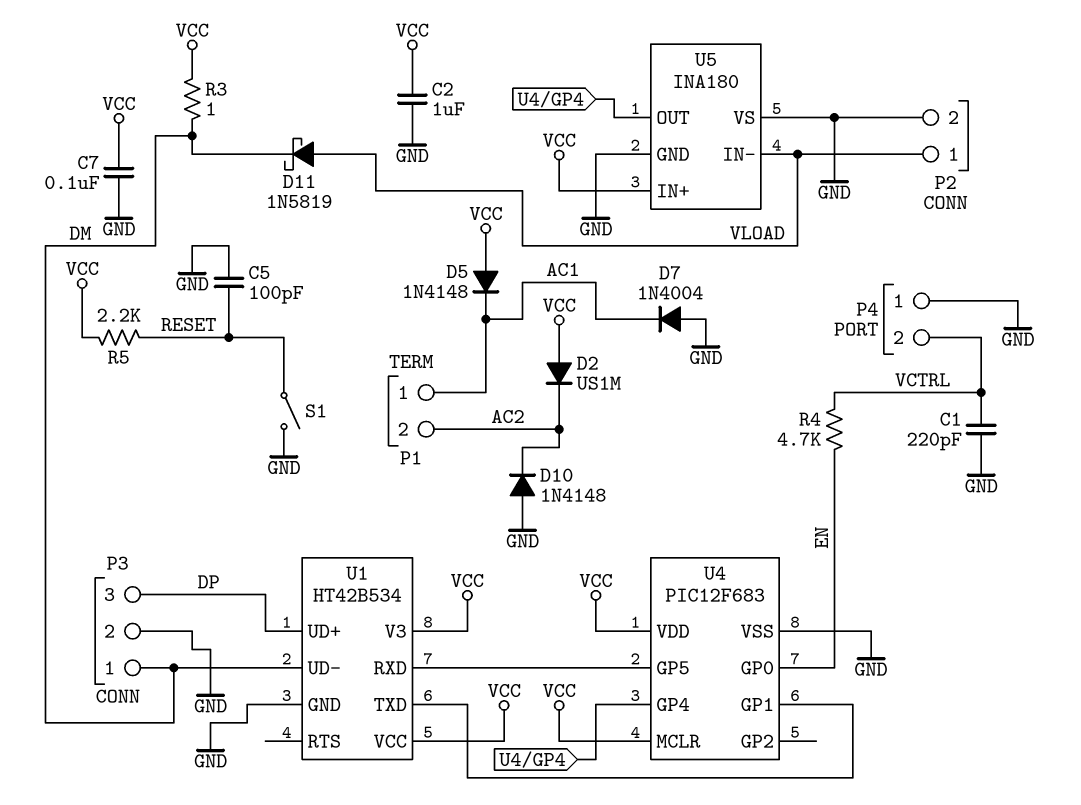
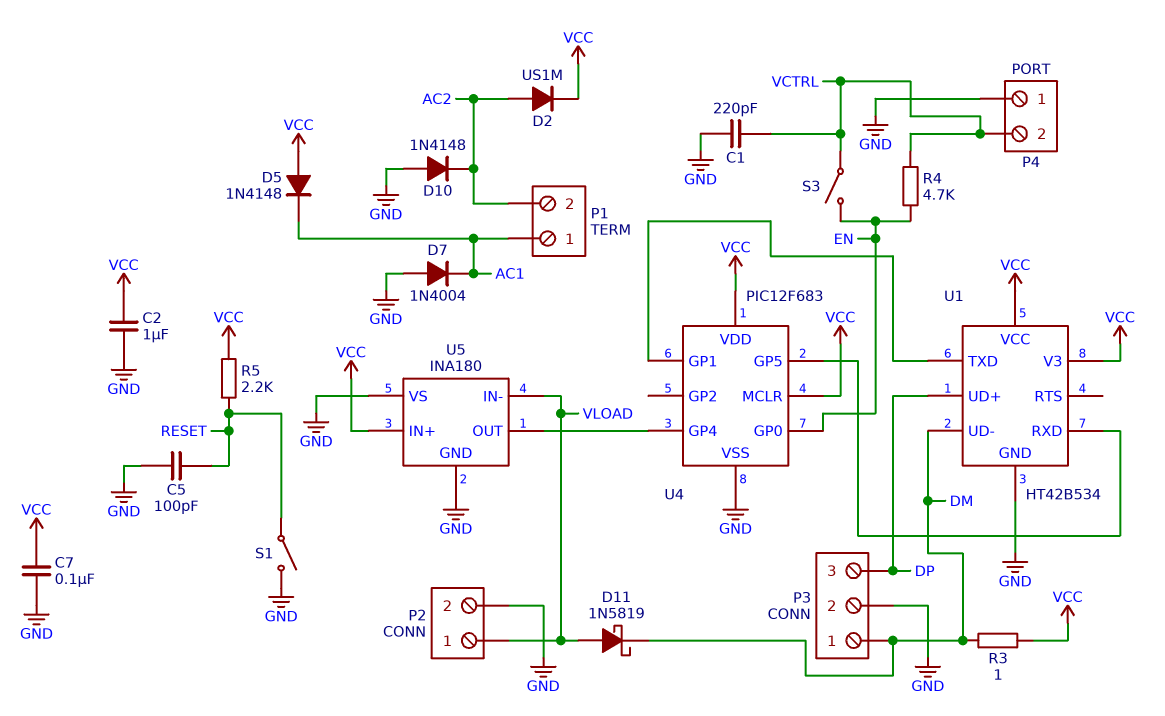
D2: diode US1M (A VCC, K AC2) -> diode US1M (A AC2, K VCC)
S3: none -> switch (EN, VCTRL)

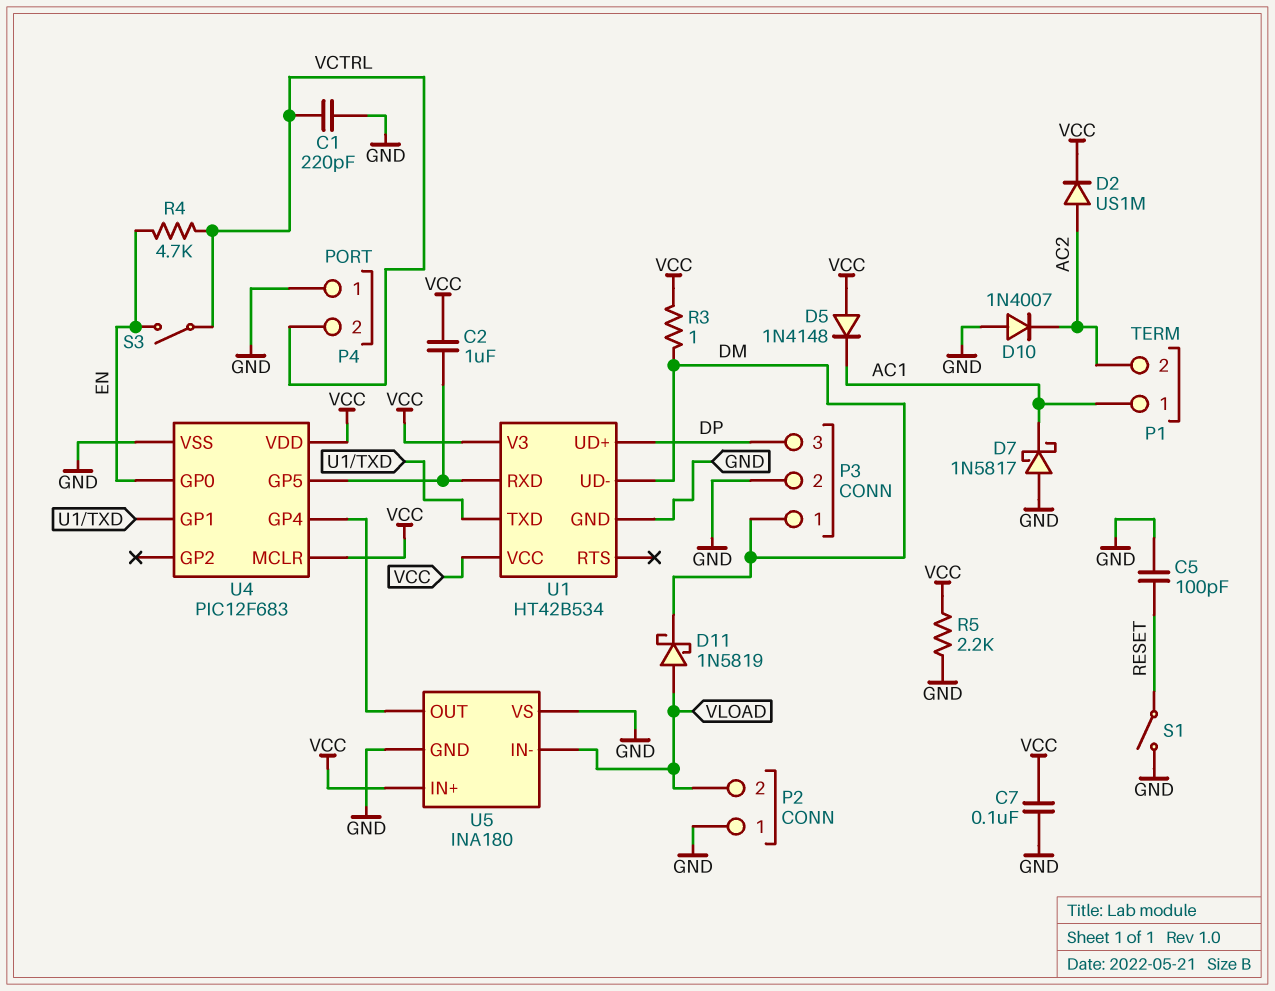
C2: 1uF (GND, VCC) -> 1uF (U1/RXD, VCC)
D7: diode 1N4004 (A GND, K AC1) -> schottky 1N5817 (A GND, K AC1)
D10: diode 1N4148 (A GND, K AC2) -> diode 1N4007 (A GND, K AC2)
P2 pin 1: VLOAD -> GND
P2 pin 2: GND -> VLOAD
R5: 2.2k (RESET, VCC) -> 2.2k (GND, VCC)

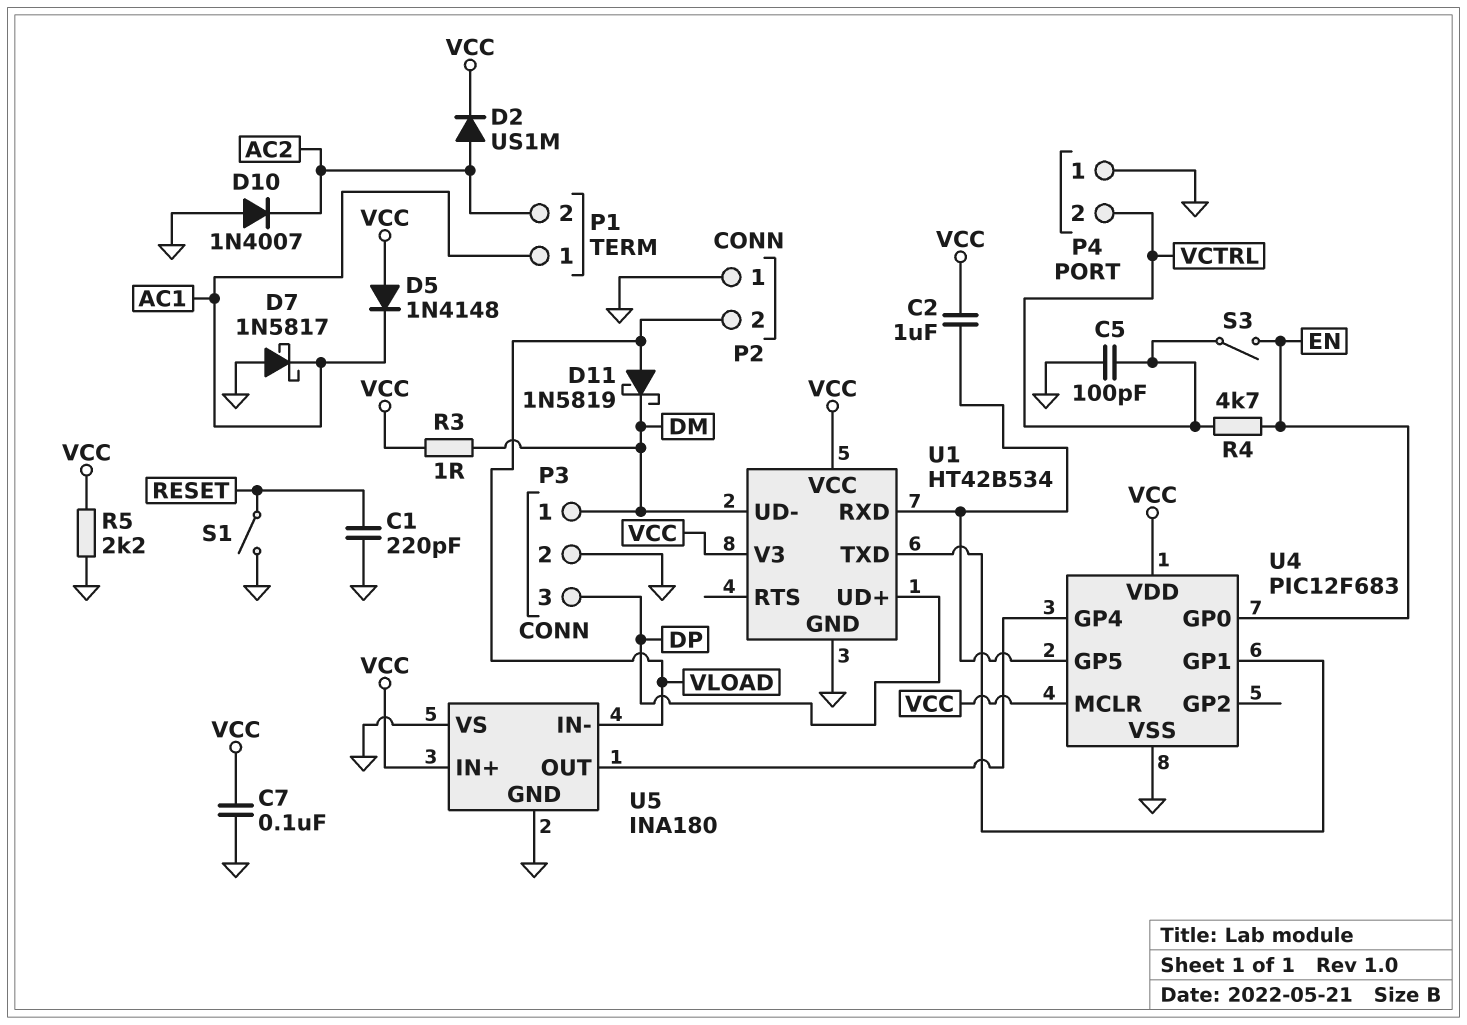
C1: 220pF (GND, VCTRL) -> 220pF (GND, RESET)
C5: 100pF (GND, RESET) -> 100pF (GND, VCTRL)

